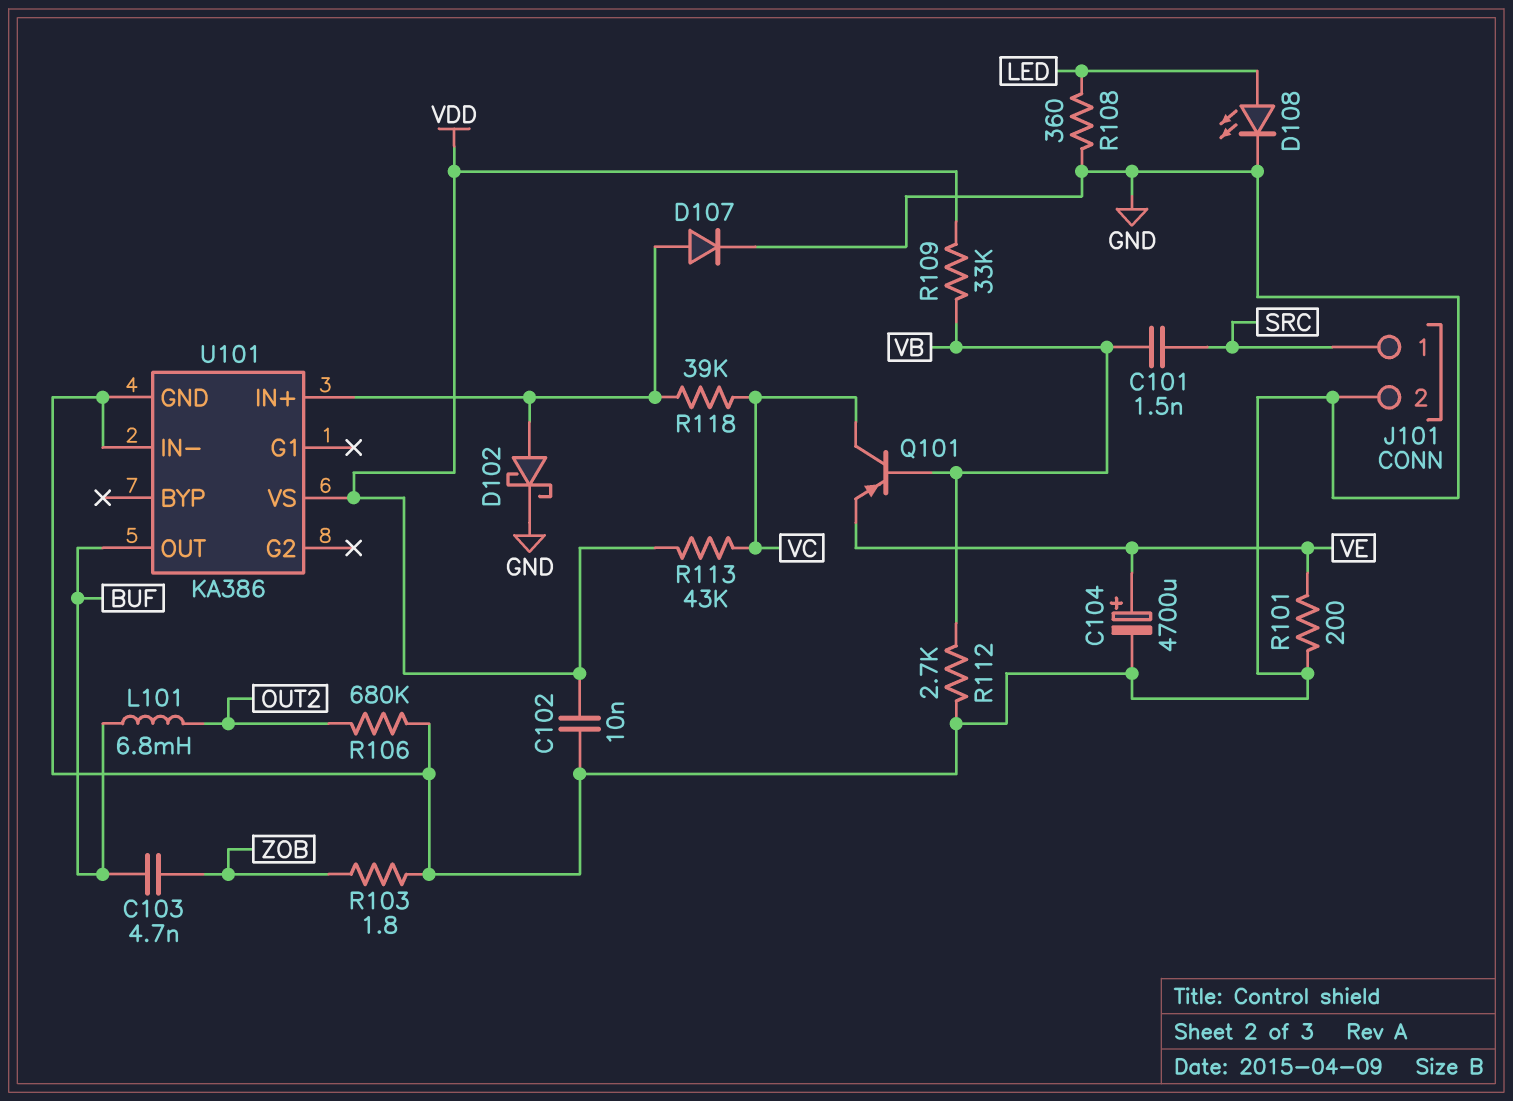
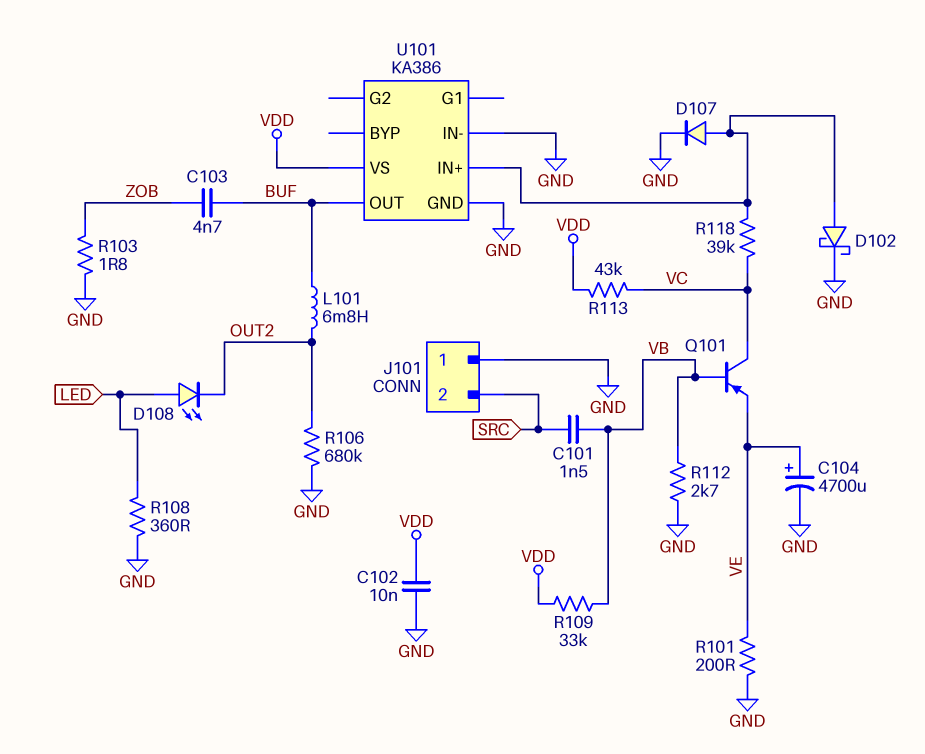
D108: LED (A LED, K GND) -> LED (A LED, K OUT2)
J101 pin 1: SRC -> GND
J101 pin 2: GND -> SRC

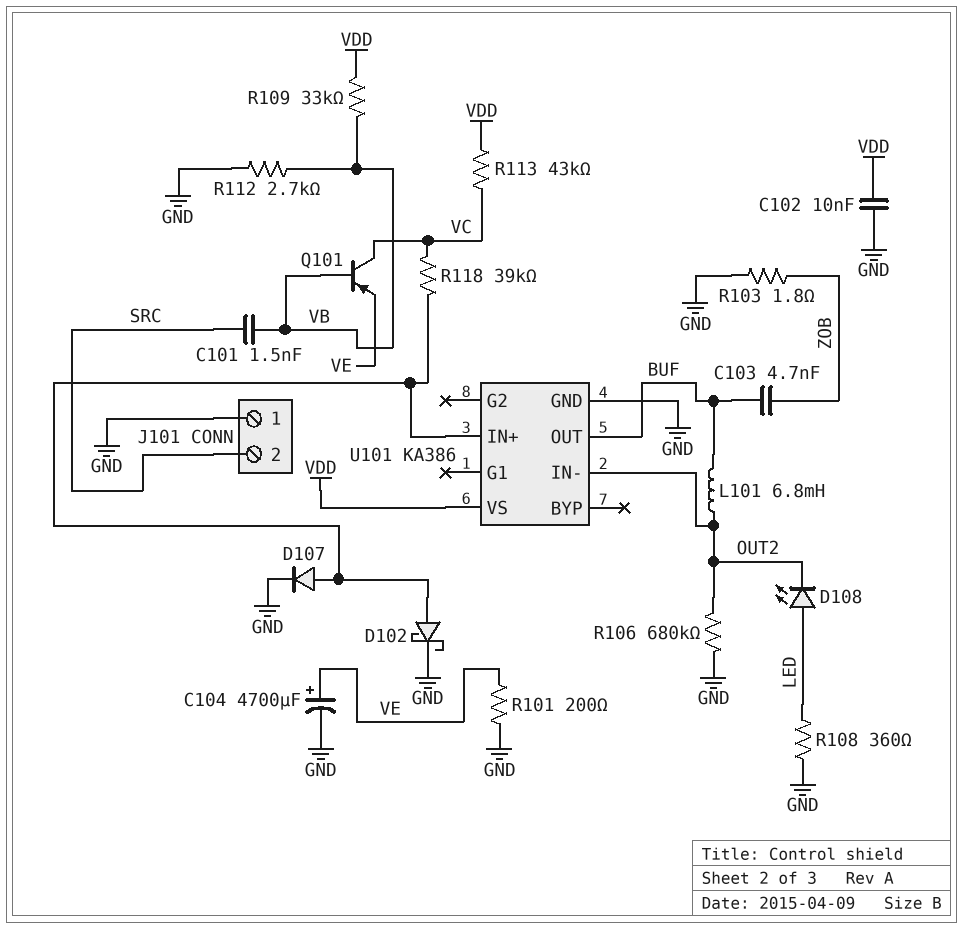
U101 pin IN-: GND -> OUT2

